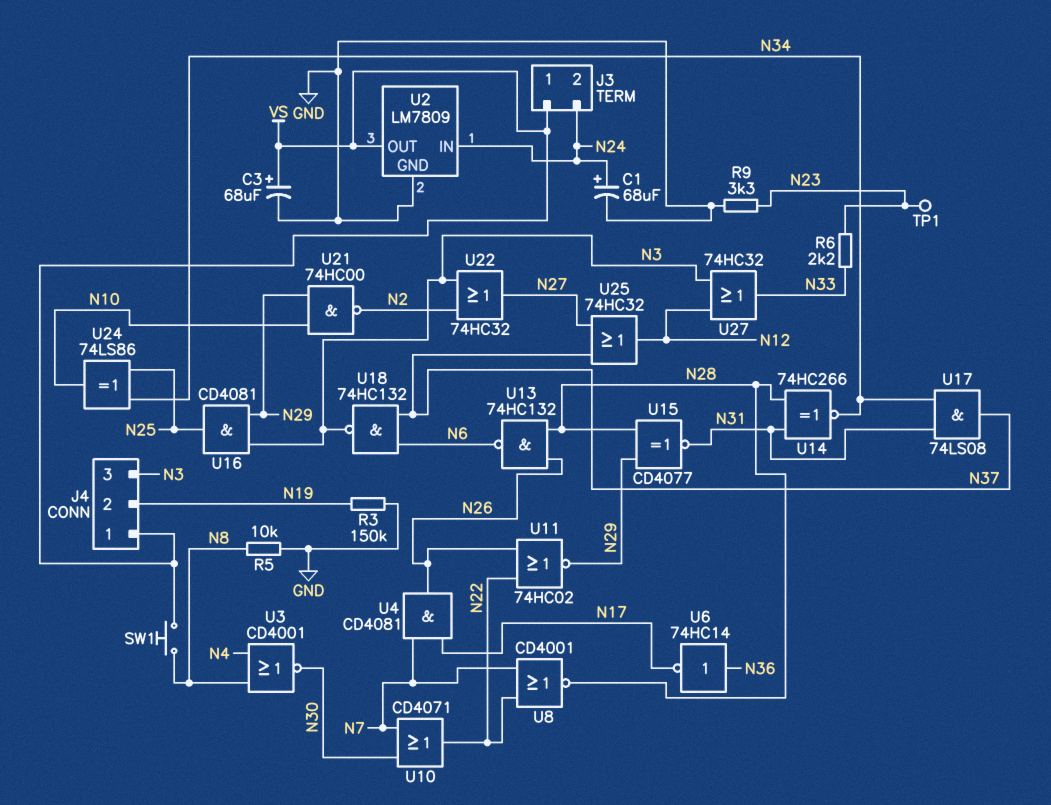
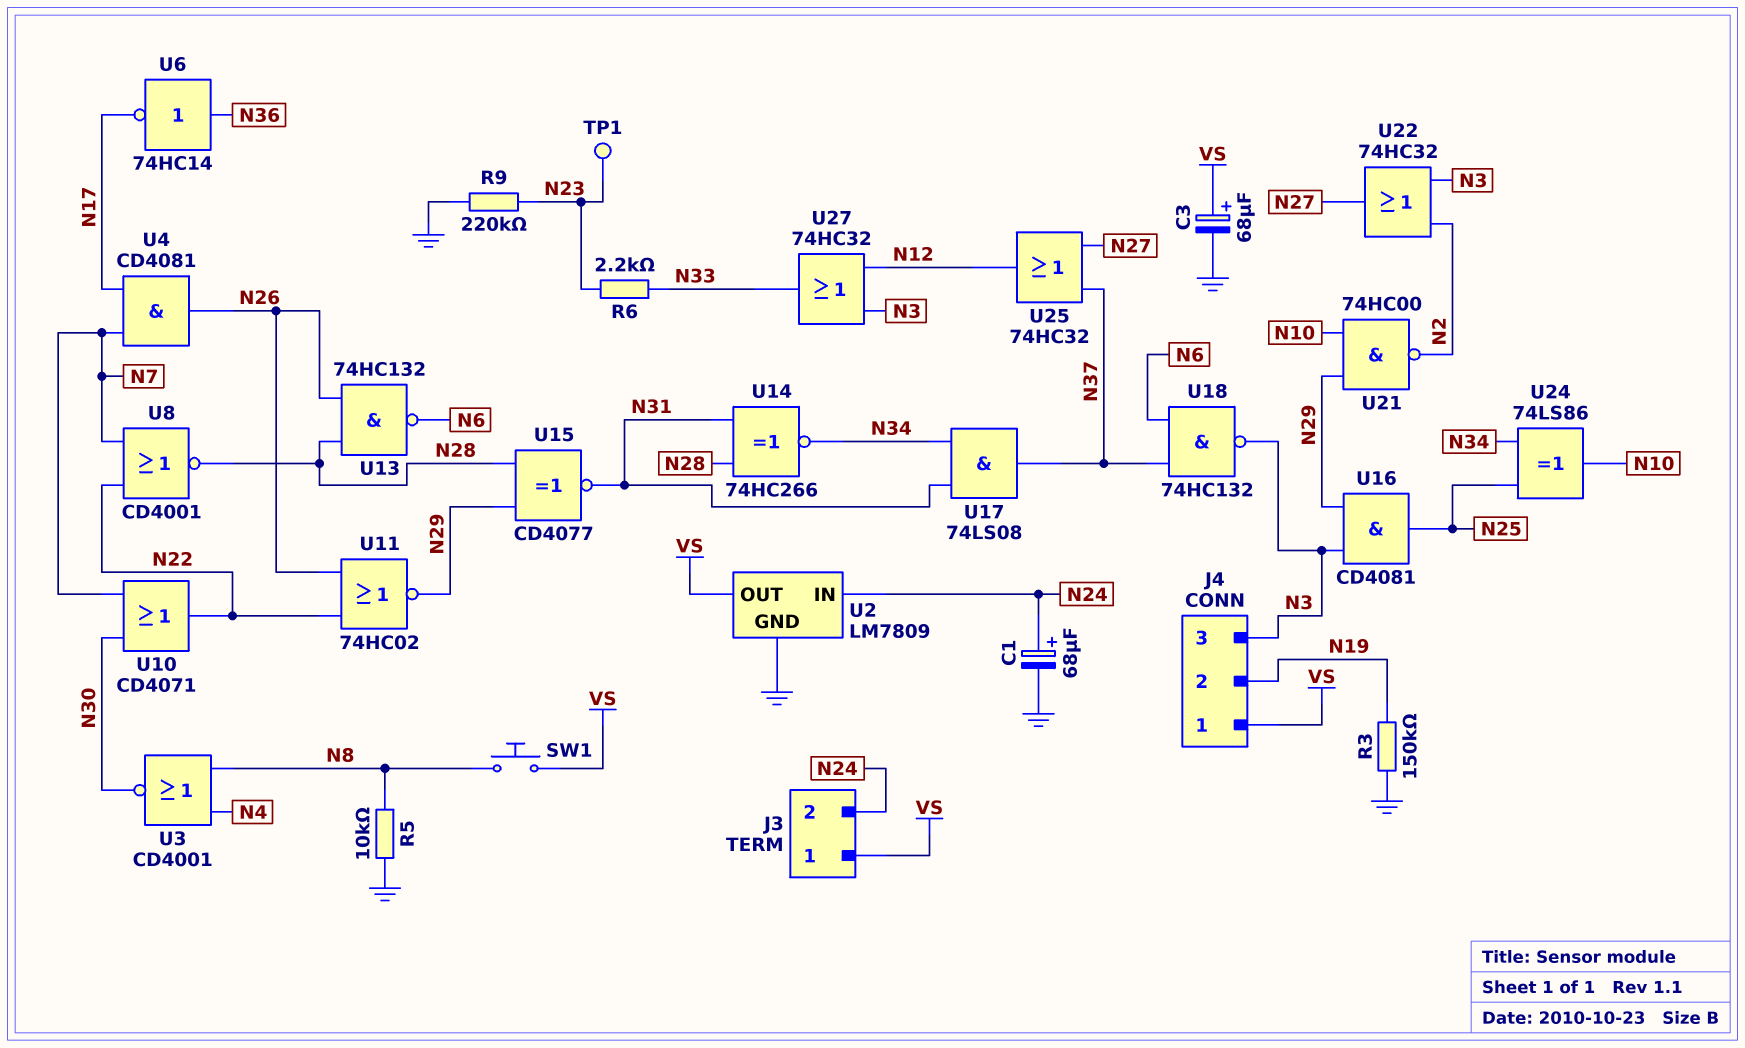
R9: 3.3k (GND, N23) -> 220k (GND, N23)

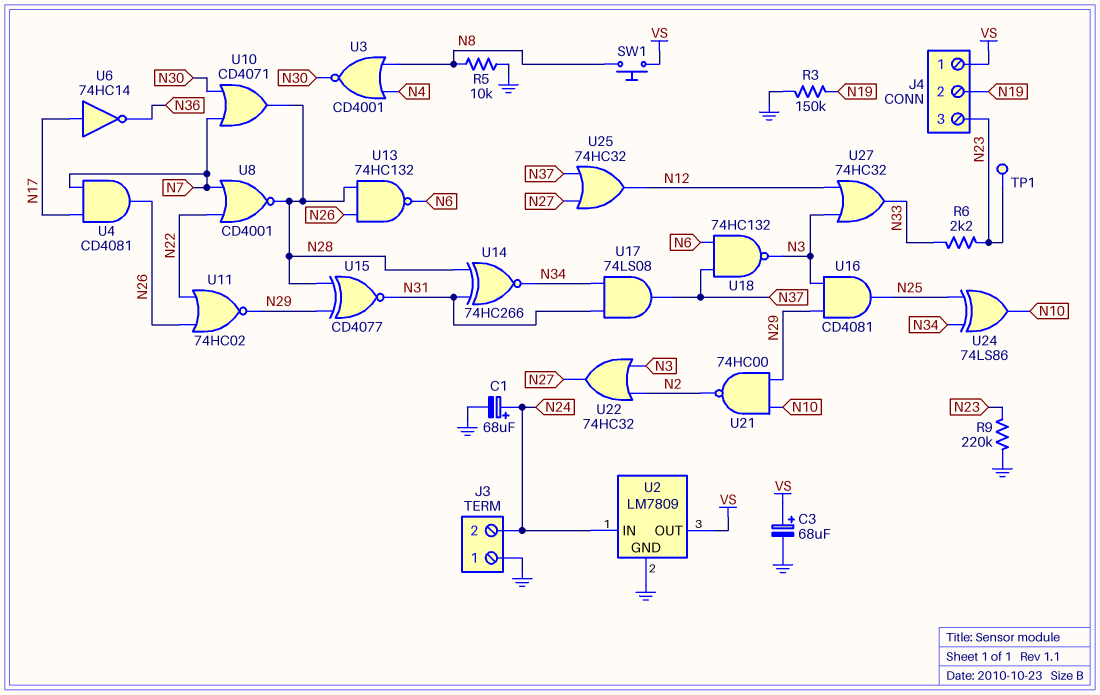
J3 pin 1: VS -> GND
J4 pin 3: N3 -> N23
U6: NOT 74HC14 (in N36, out N17) -> NOT 74HC14 (in N17, out N36)
U10: OR CD4071 (in N7, in N30, out N22) -> OR CD4071 (in N7, in N30, out N28)

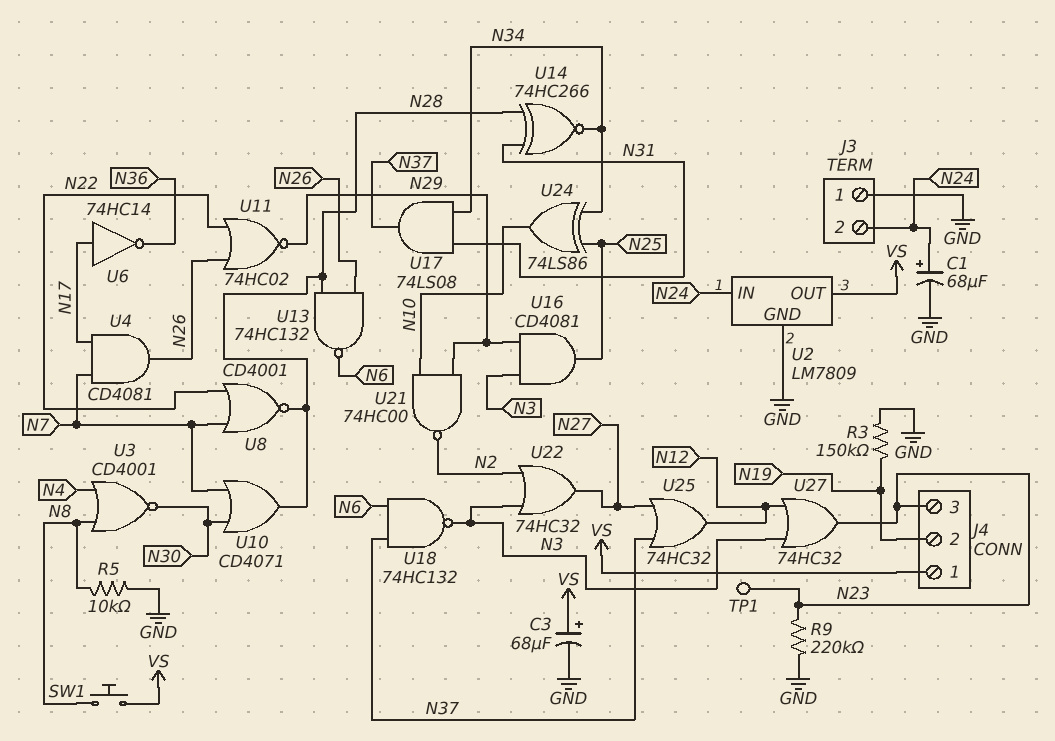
R6: 2.2k (N23, N33) -> none
U15: XNOR CD4077 (in N28, in N29, out N31) -> none
U27: OR 74HC32 (in N3, in N12, out N33) -> OR 74HC32 (in N3, in N12, out N23)

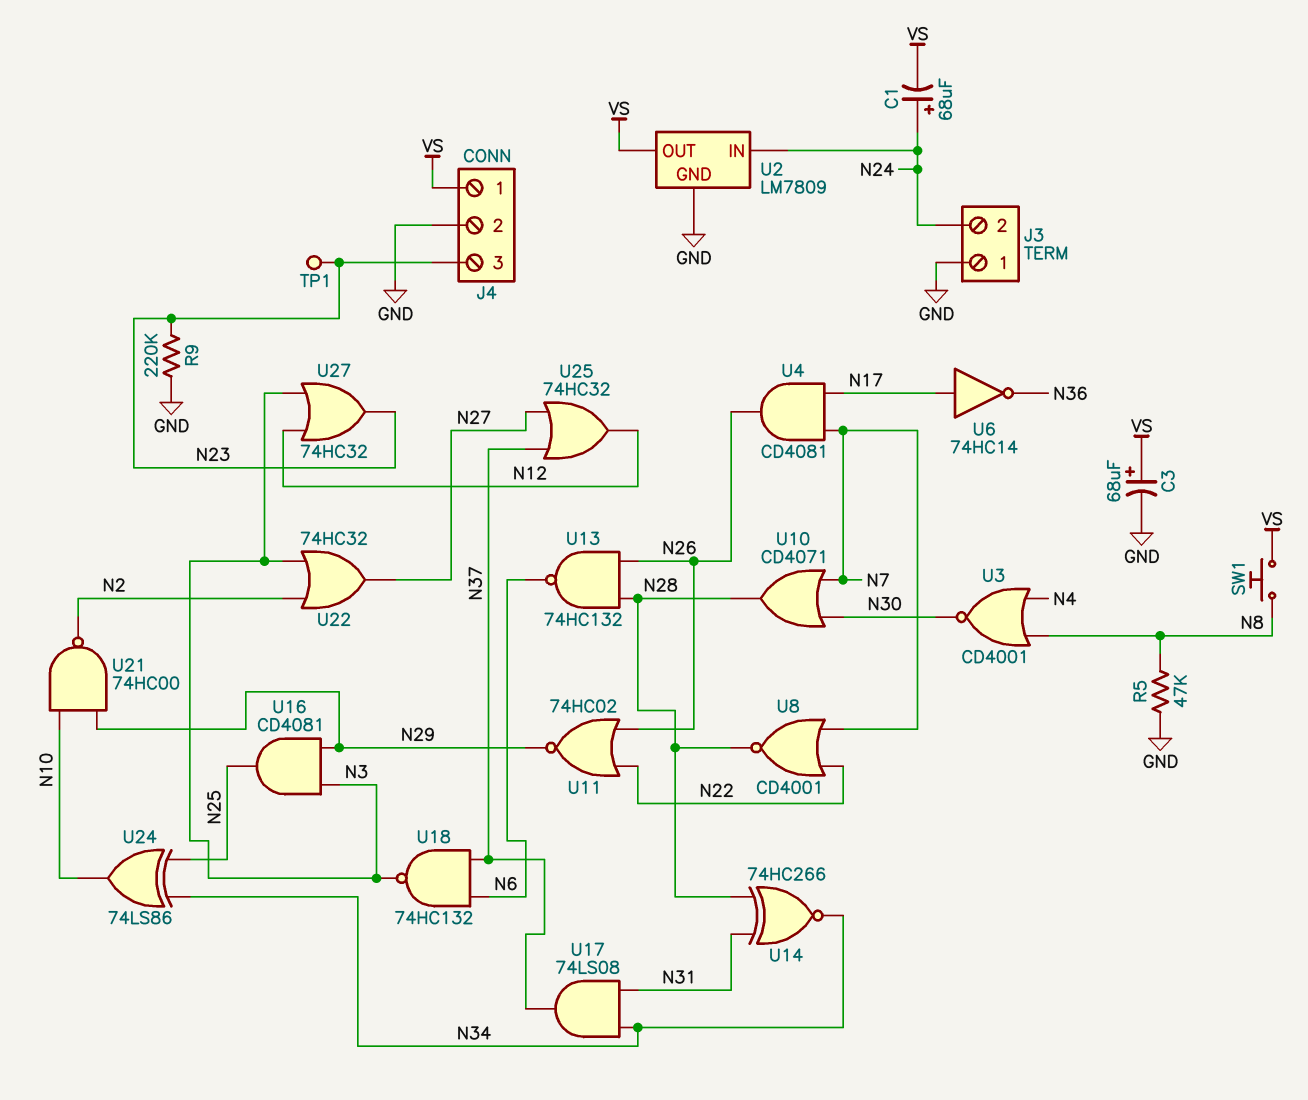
C1: 68uF (plus N24, minus GND) -> 68uF (plus N24, minus VS)
J4 pin 2: N19 -> GND
R3: 150k (GND, N19) -> none
R5: 10k (GND, N8) -> 47k (GND, N8)

